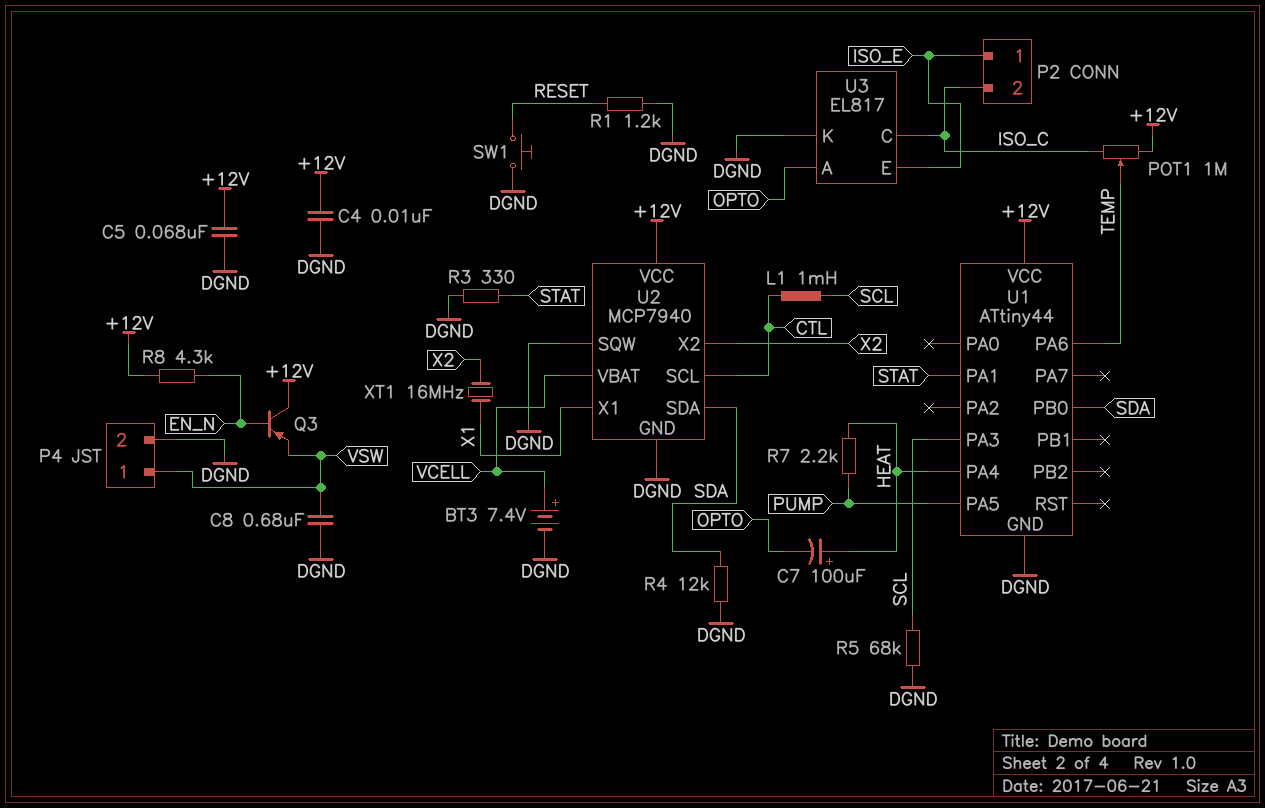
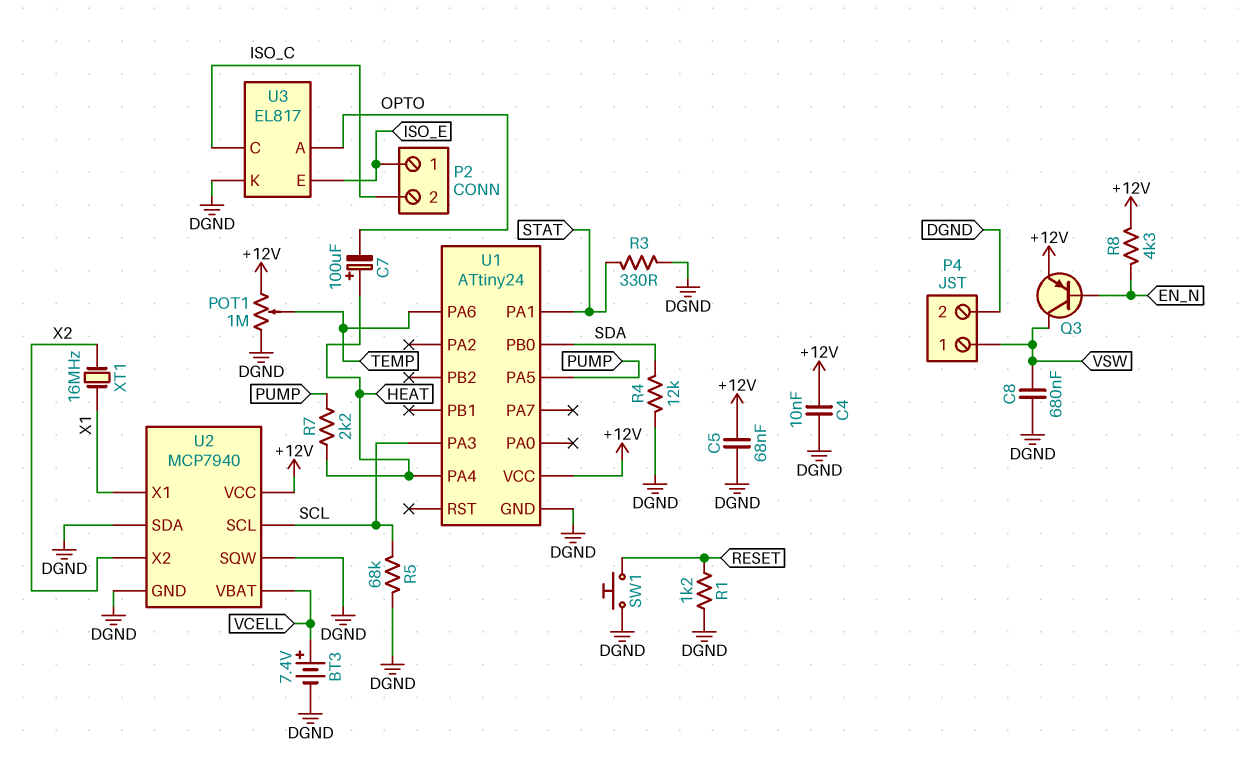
L1: 1mH (CTL, SCL) -> none
POT1: 1M (+12V, ISO_C, wiper TEMP) -> 1M (+12V, DGND, wiper TEMP)
Q3: PNP (B EN_N, C +12V, E VSW) -> PNP (B EN_N, C VSW, E +12V)
U1: ATtiny44 -> ATtiny24
U2 pin SCL: CTL -> SCL
U2 pin SDA: SDA -> DGND

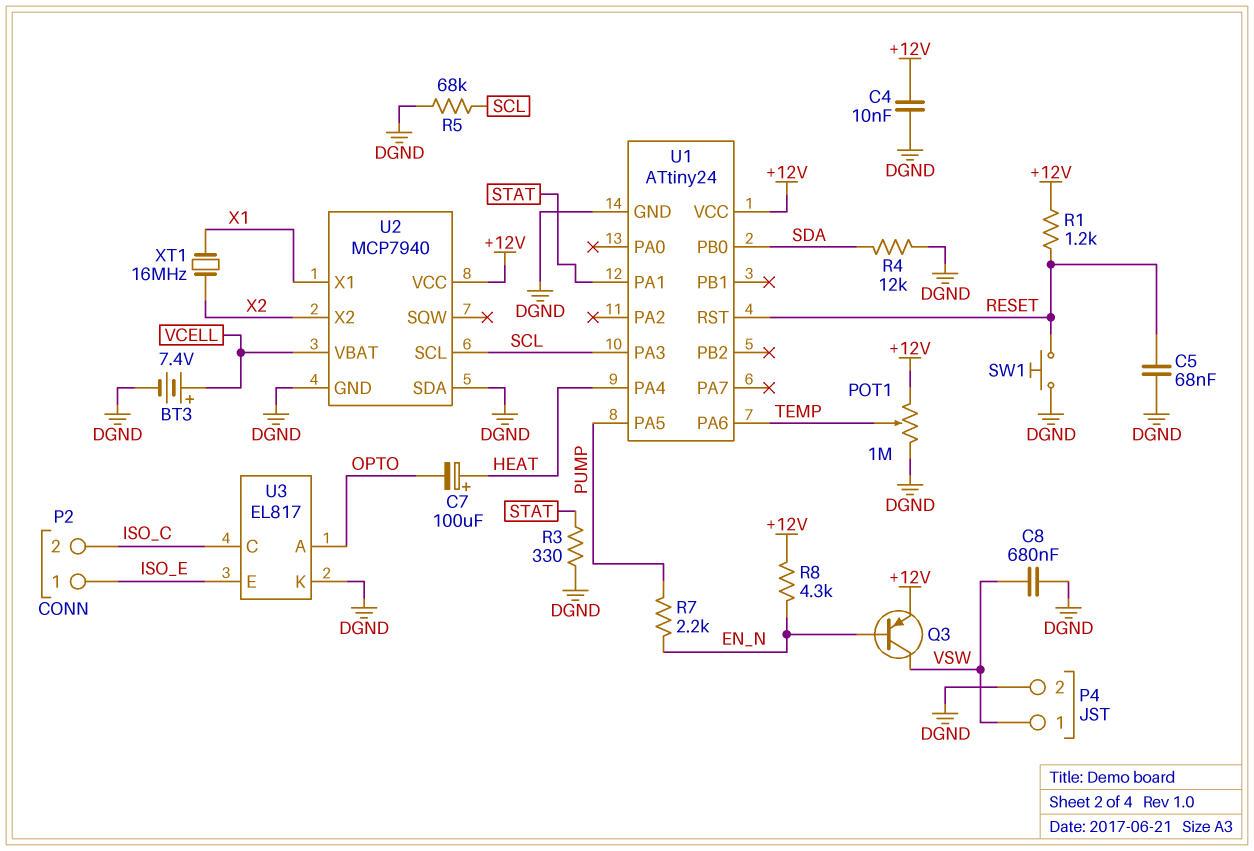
C5: 68nF (+12V, DGND) -> 68nF (DGND, RESET)
R1: 1.2k (DGND, RESET) -> 1.2k (+12V, RESET)
R7: 2.2k (HEAT, PUMP) -> 2.2k (EN_N, PUMP)
U1 pin RST: none -> RESET
U2 pin SQW: DGND -> none

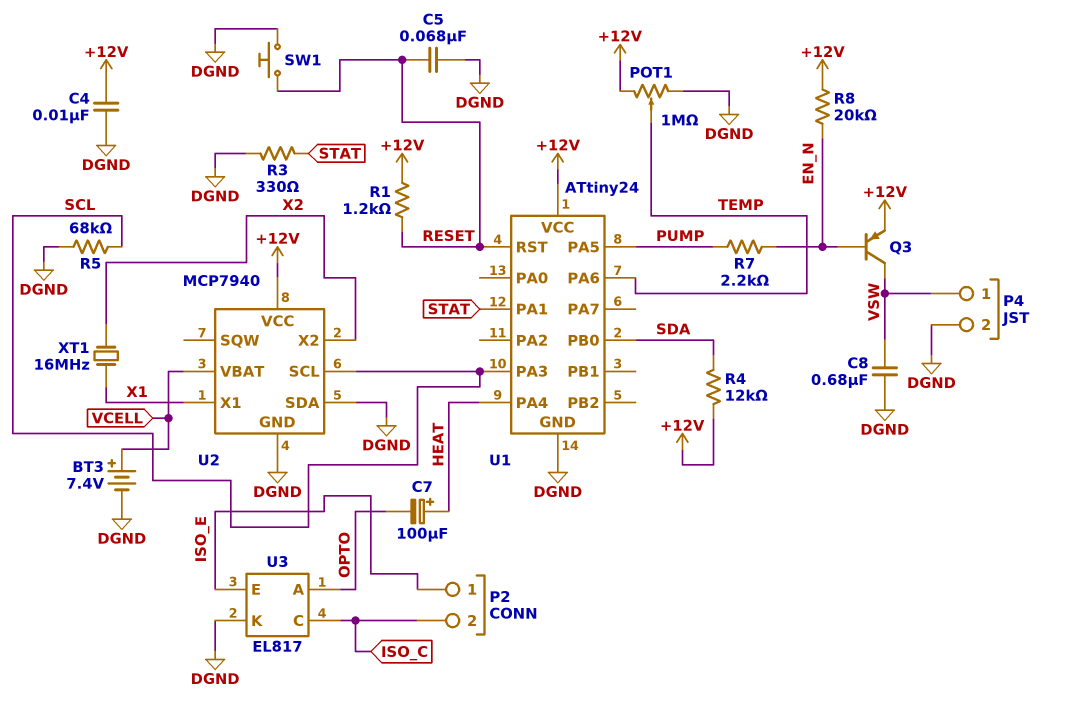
R4: 12k (DGND, SDA) -> 12k (+12V, SDA)
R8: 4.3k (+12V, EN_N) -> 20k (+12V, EN_N)

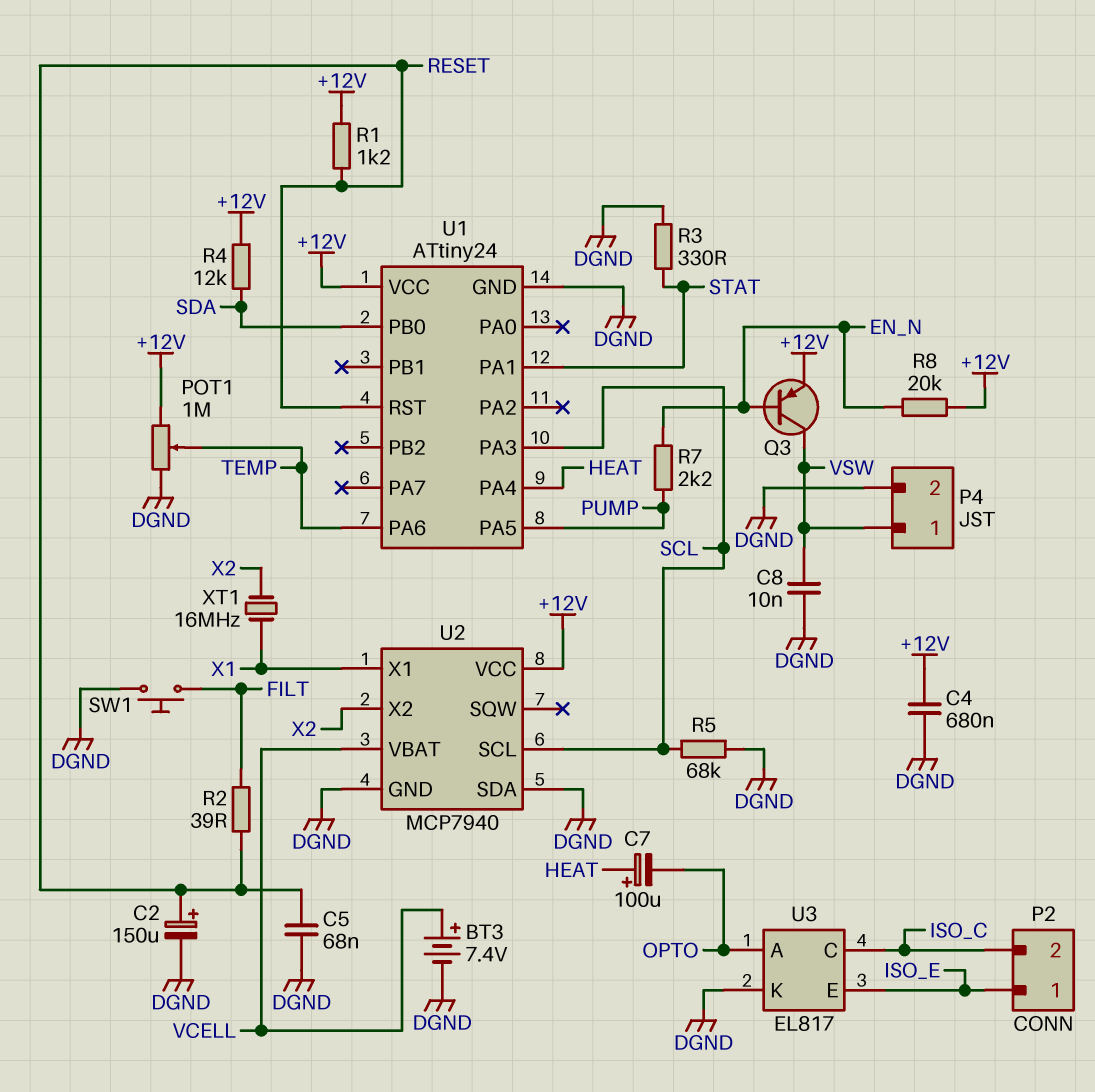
C2: none -> 150uF (plus RESET, minus DGND)
C4: 10nF (+12V, DGND) -> 680nF (+12V, DGND)
C8: 680nF (DGND, VSW) -> 10nF (DGND, VSW)
R2: none -> 39 (FILT, RESET)
SW1: button (DGND, RESET) -> button (DGND, FILT)

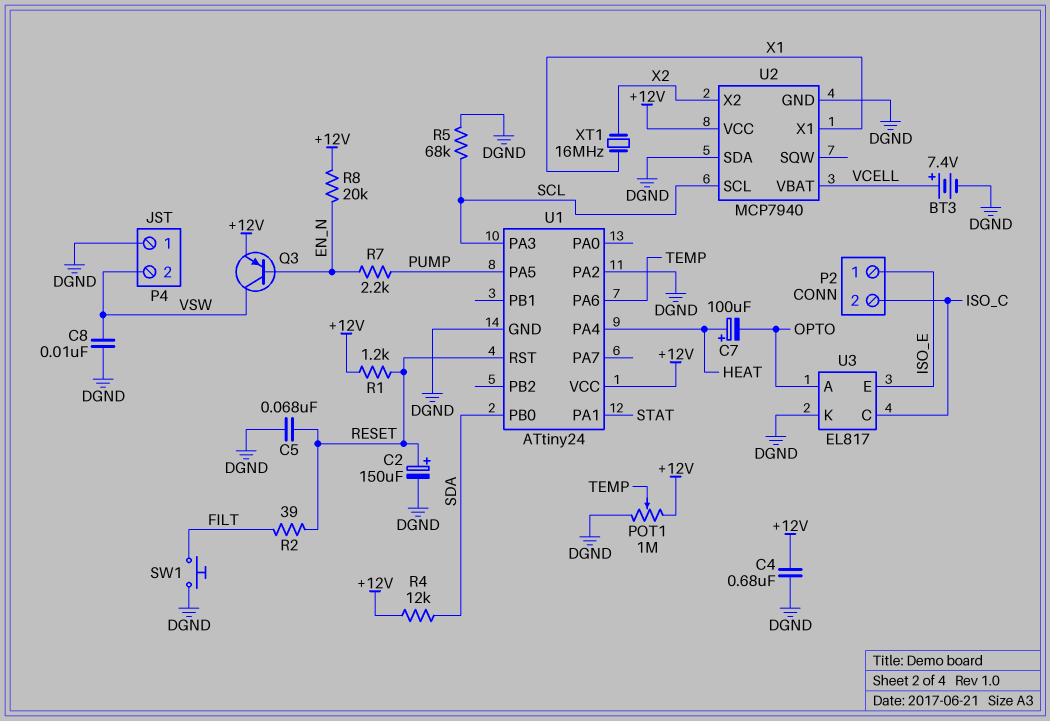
P4 pin 1: VSW -> DGND
P4 pin 2: DGND -> VSW
R3: 330 (DGND, STAT) -> none
U1 pin PA2: none -> DGND

